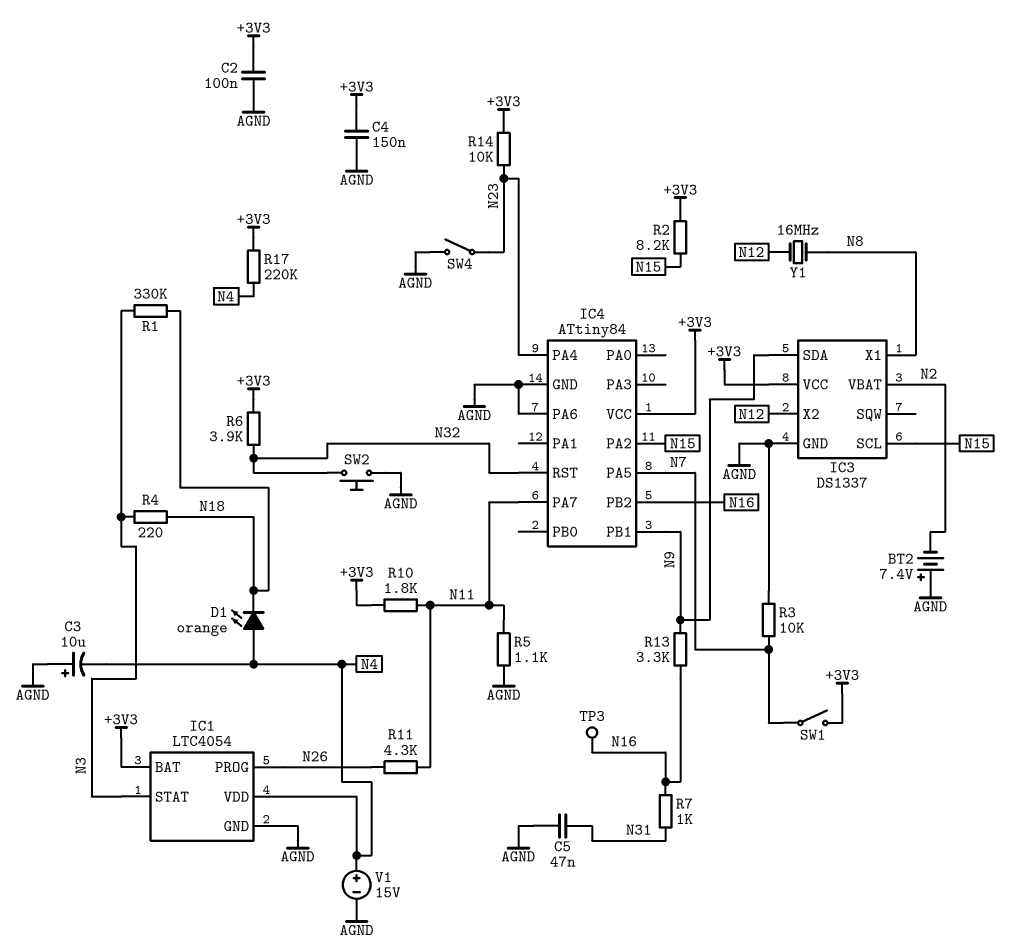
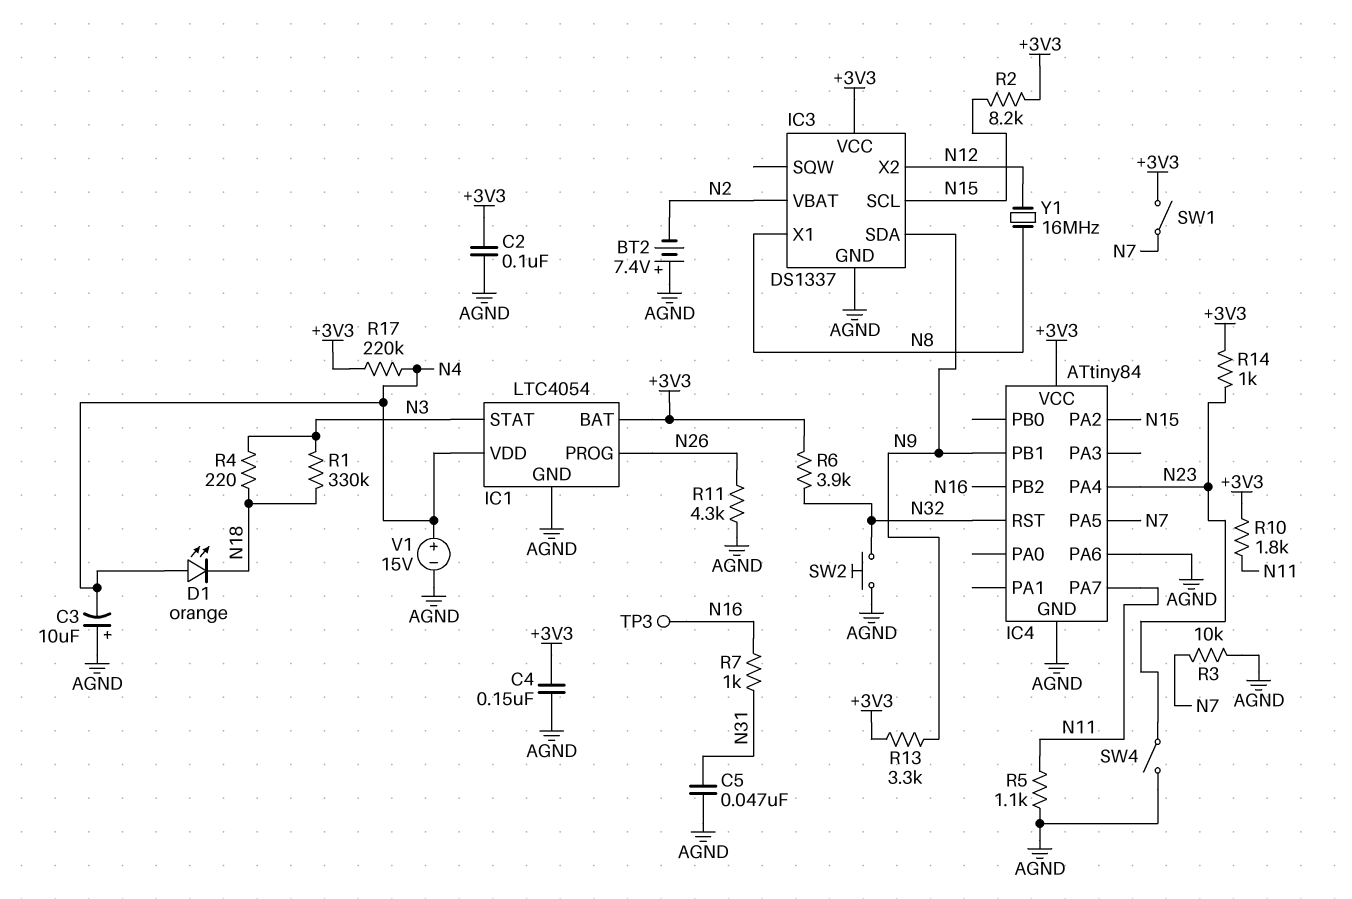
R11: 4.3k (N11, N26) -> 4.3k (AGND, N26)
R13: 3.3k (N9, N16) -> 3.3k (+3V3, N9)
R14: 10k (+3V3, N23) -> 1k (+3V3, N23)

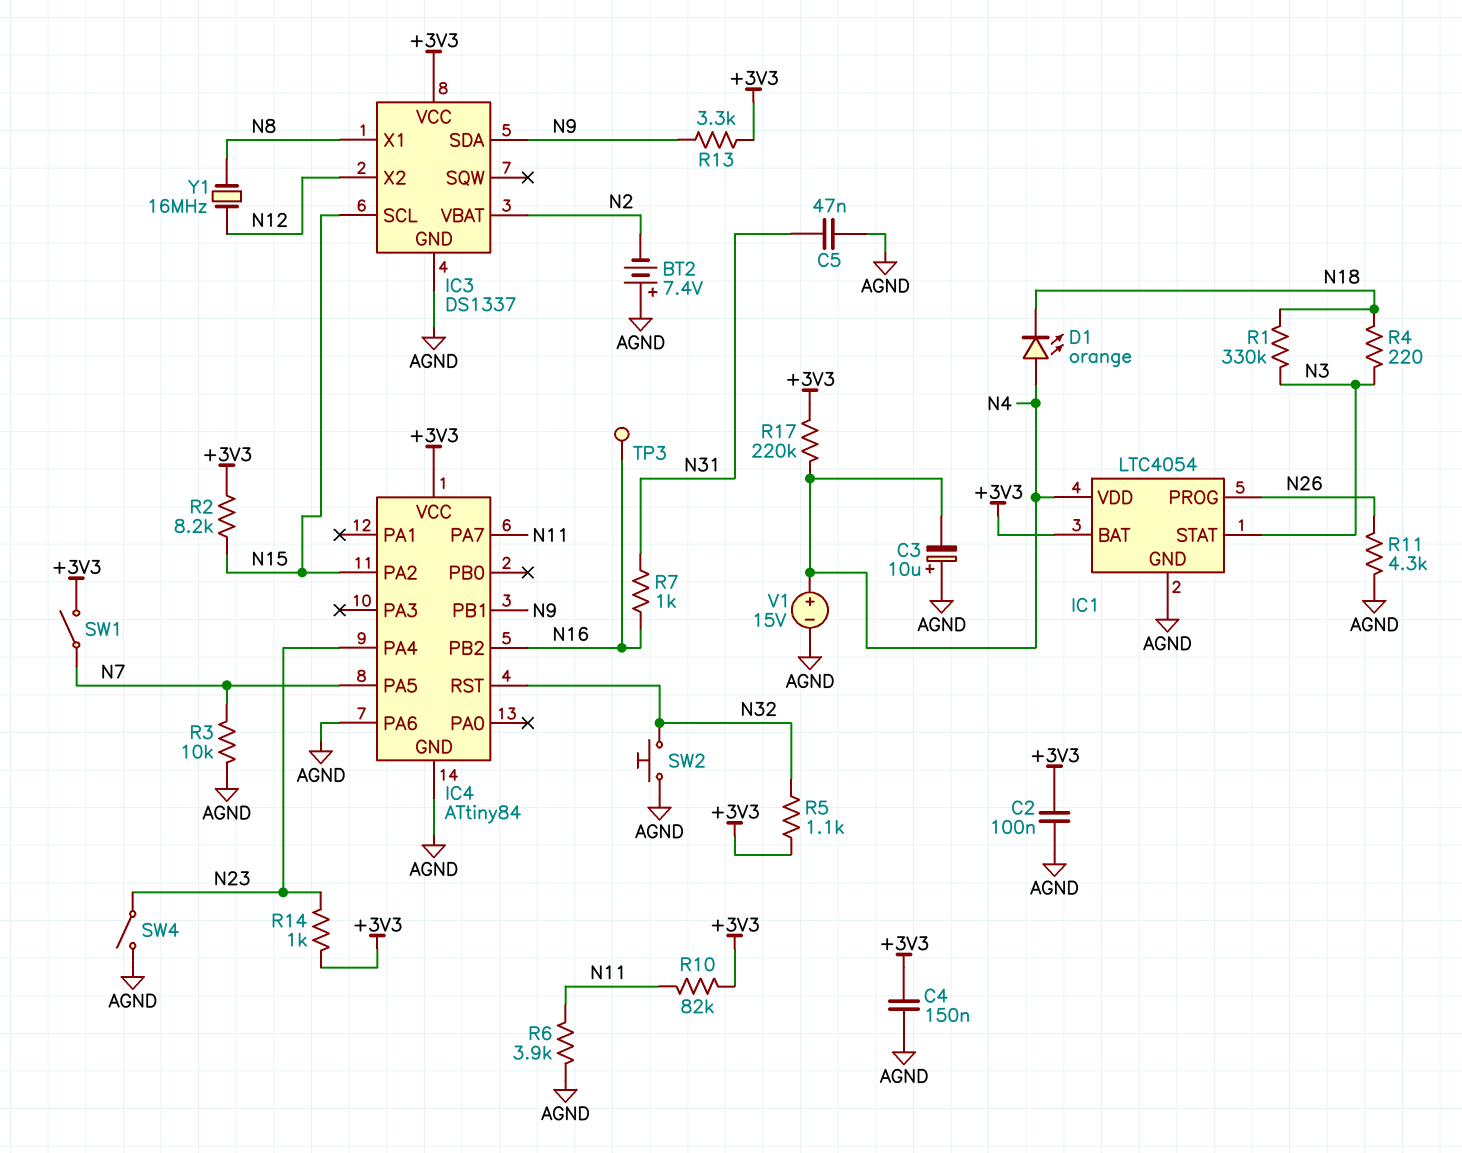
R5: 1.1k (AGND, N11) -> 1.1k (+3V3, N32)
R6: 3.9k (+3V3, N32) -> 3.9k (AGND, N11)
R10: 1.8k (+3V3, N11) -> 82k (+3V3, N11)

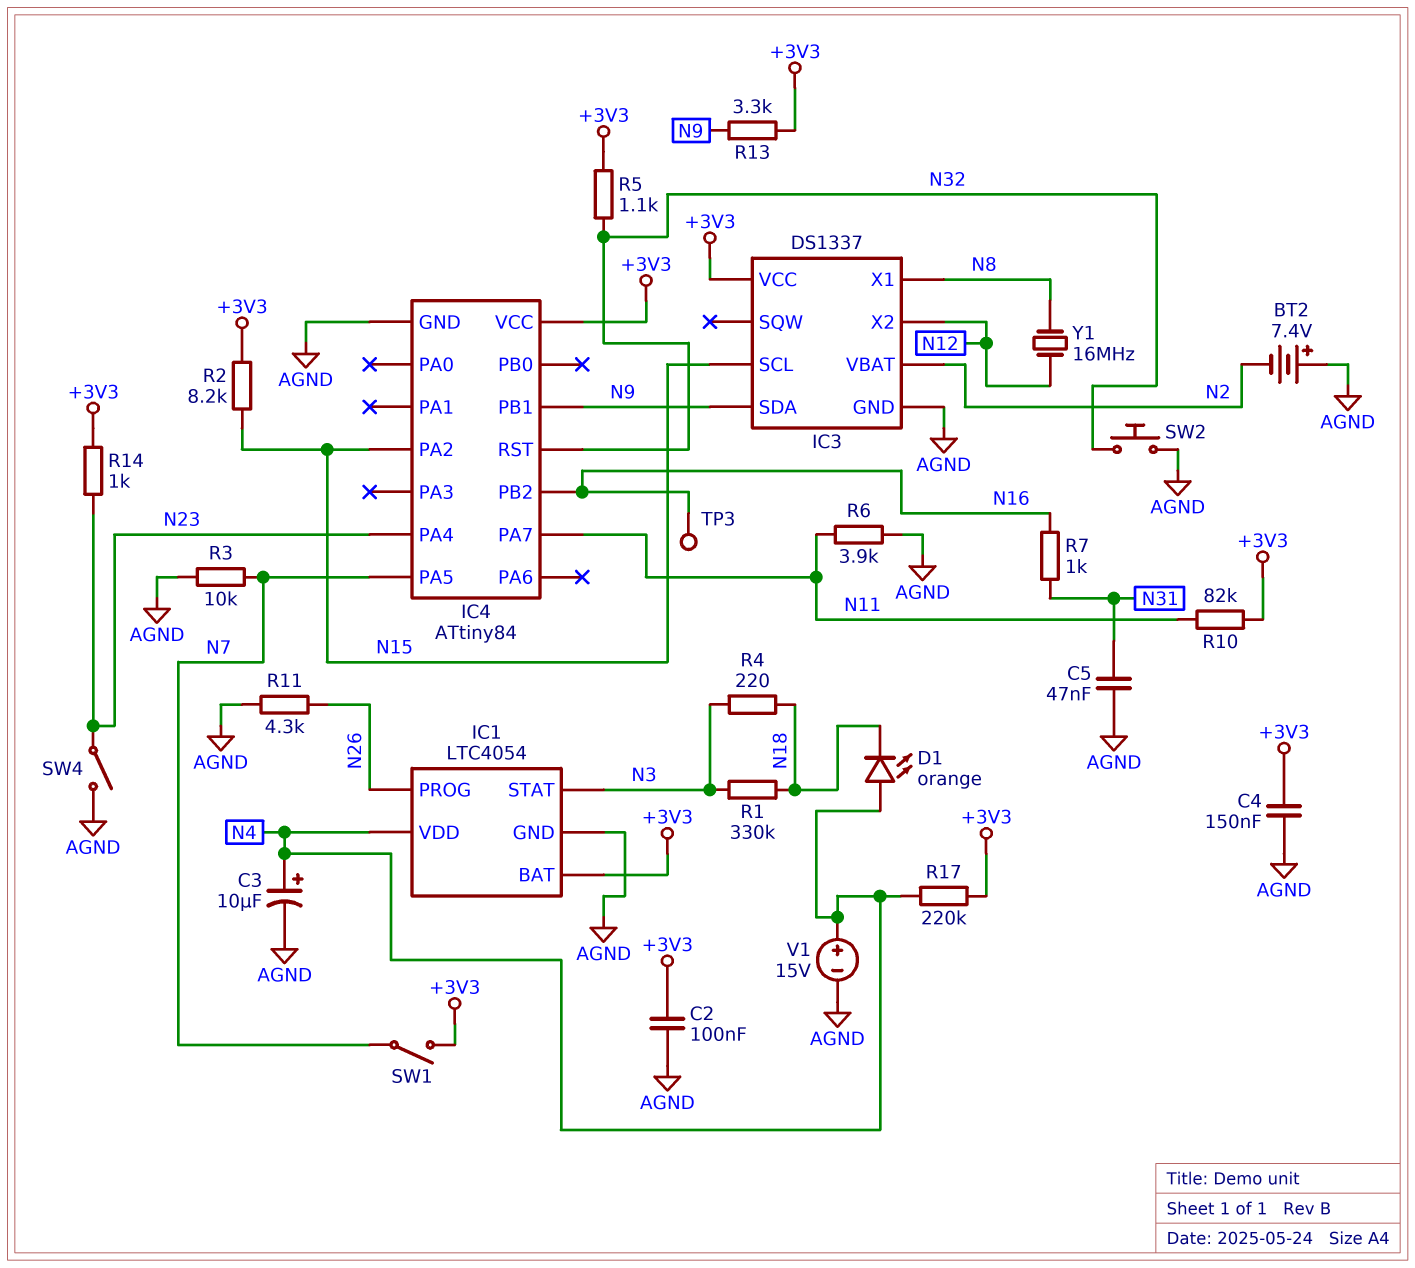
C3: 10uF (plus AGND, minus N4) -> 10uF (plus N4, minus AGND)
IC4 pin PA6: AGND -> none

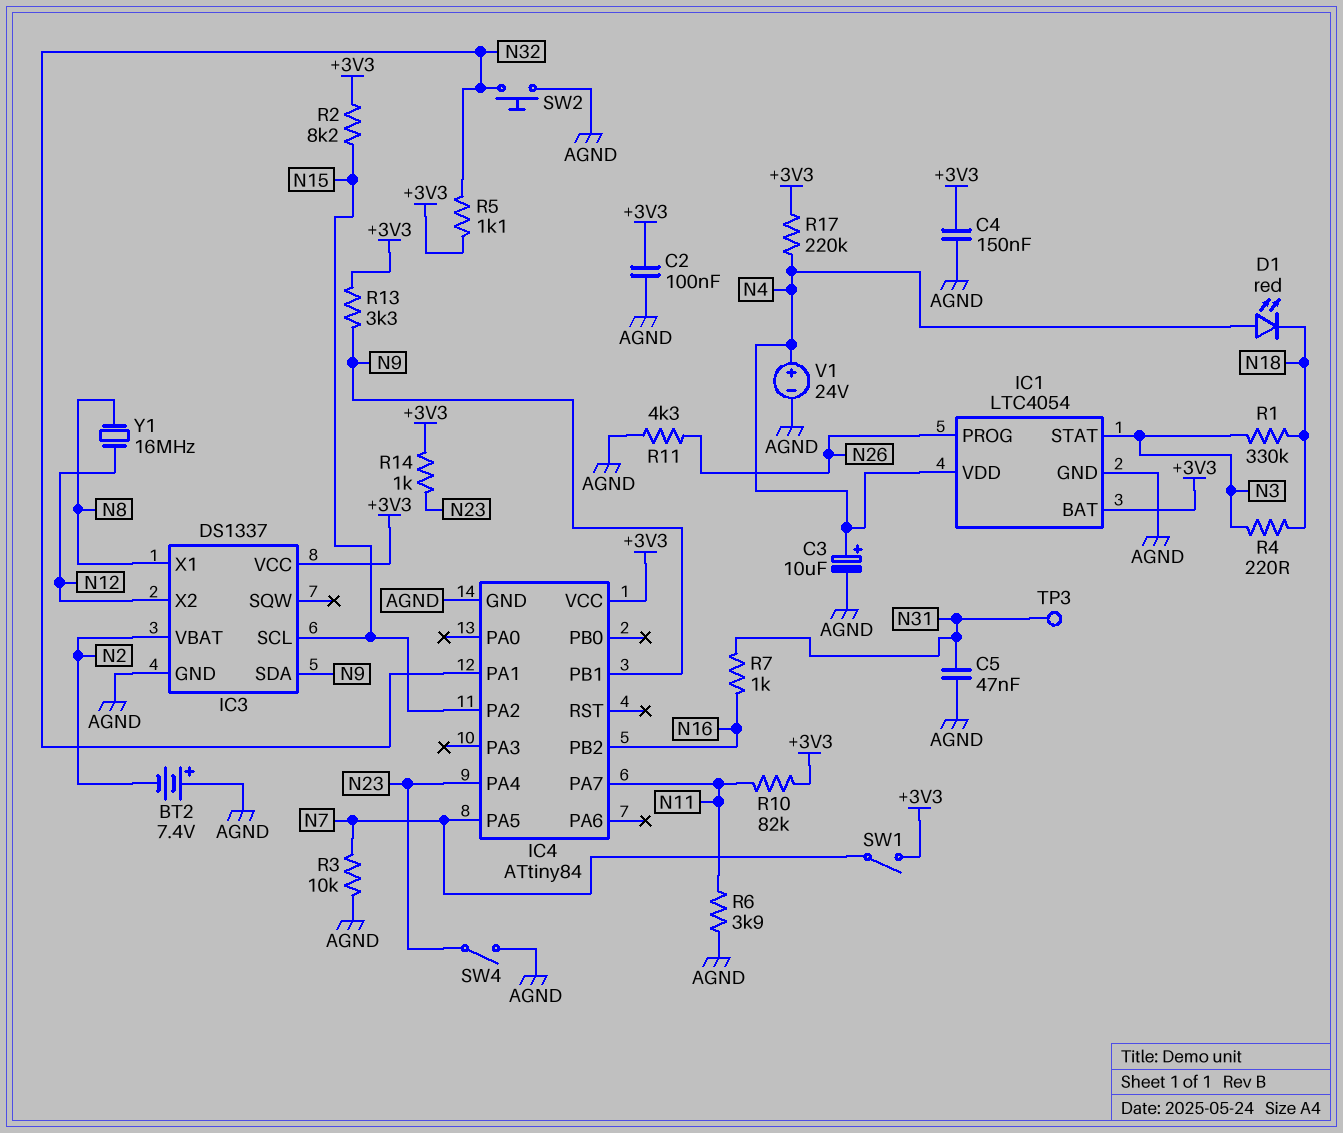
D1: LED orange (A N4, K N18) -> LED red (A N4, K N18)
IC4 pin PA1: none -> N32
IC4 pin RST: N32 -> none
TP3: test point (N16) -> test point (N31)
V1: 15V (plus N4, minus AGND) -> 24V (plus N4, minus AGND)

